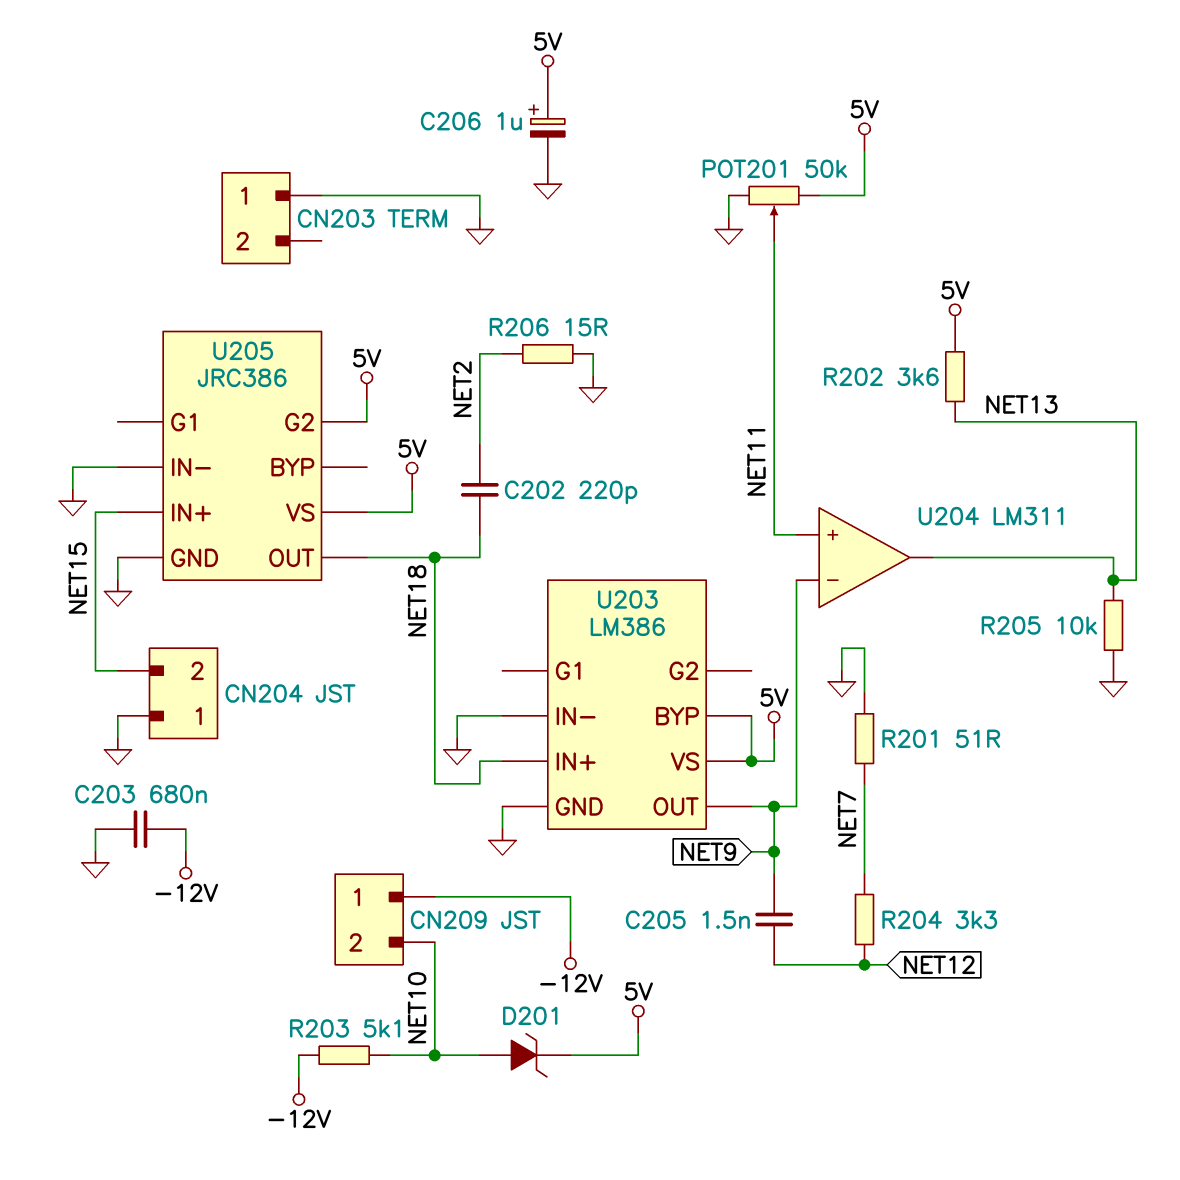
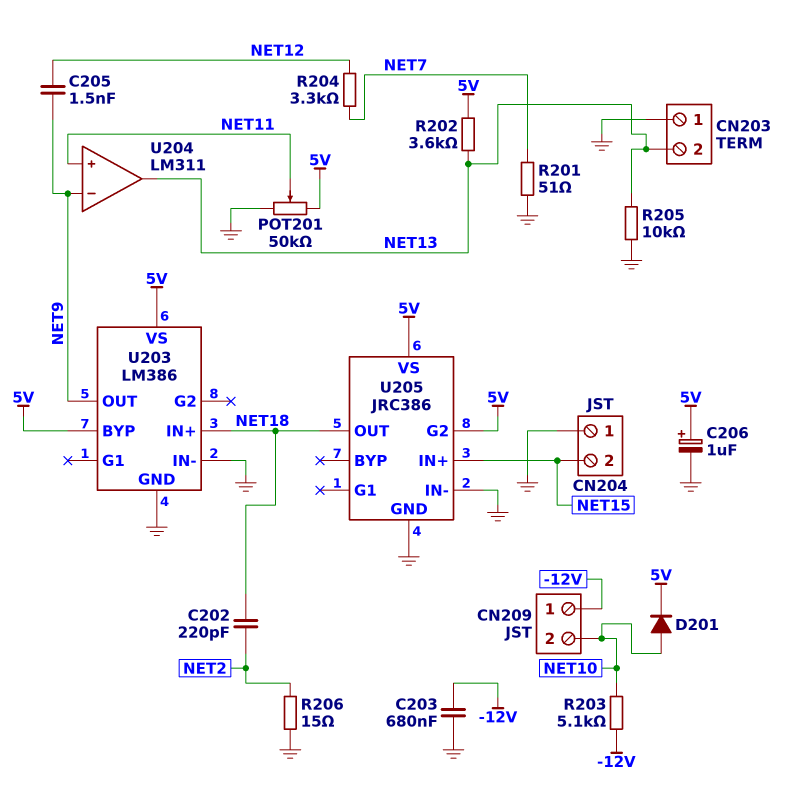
CN203 pin 2: none -> NET13
D201: zener (A NET10, K 5V) -> diode (A NET10, K 5V)

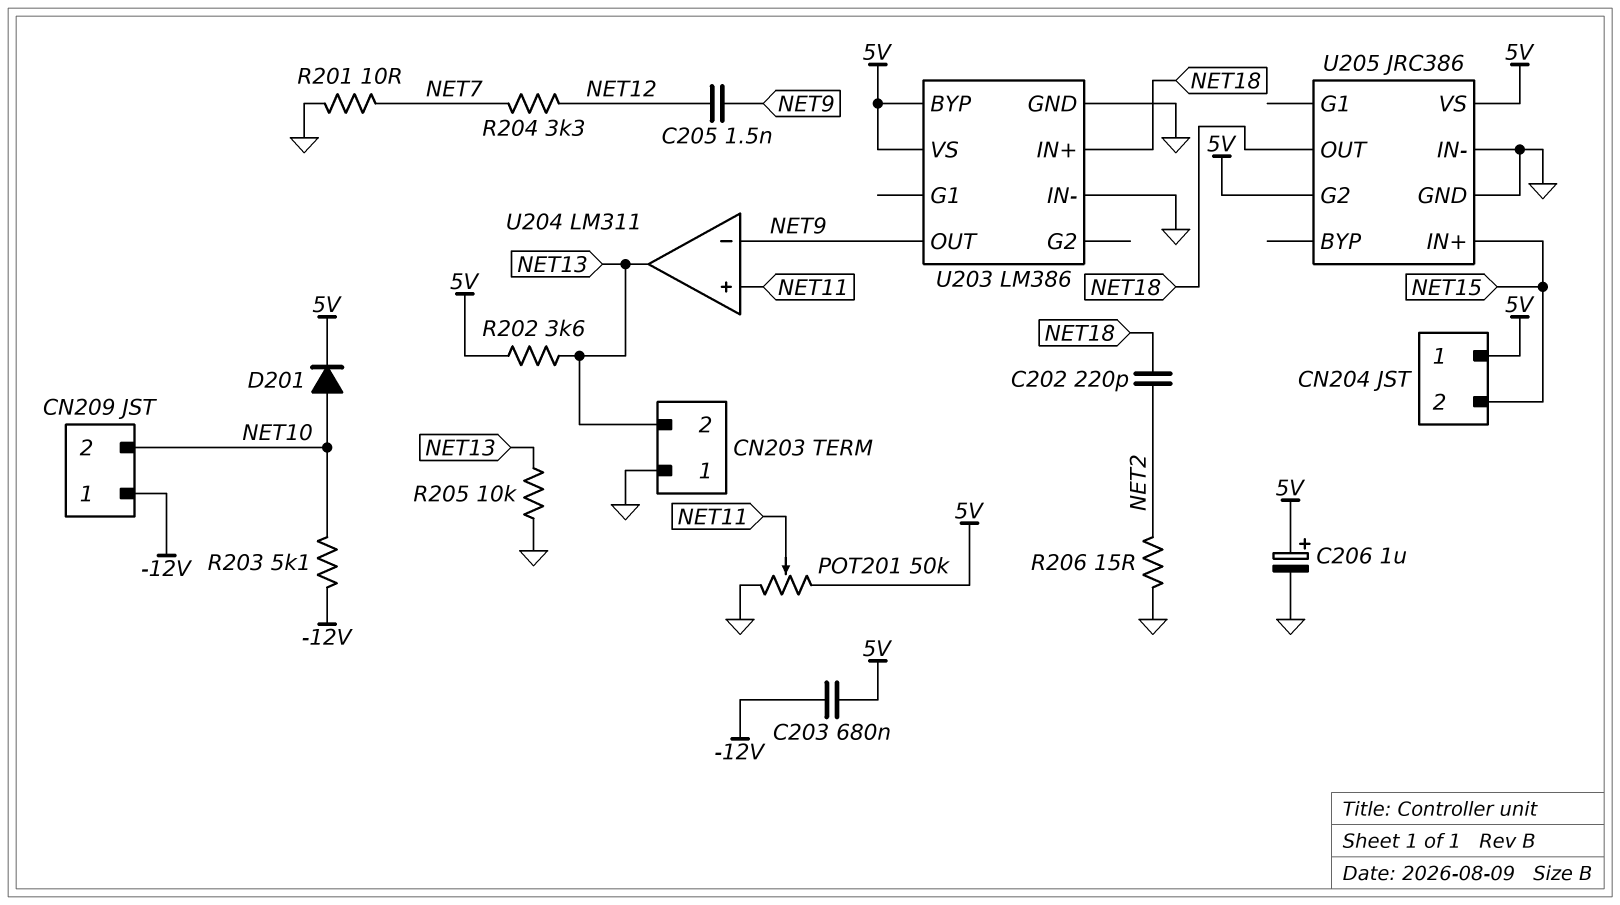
C203: 680nF (-12V, GND) -> 680nF (-12V, 5V)
CN204 pin 1: GND -> 5V
R201: 51 (GND, NET7) -> 10 (GND, NET7)

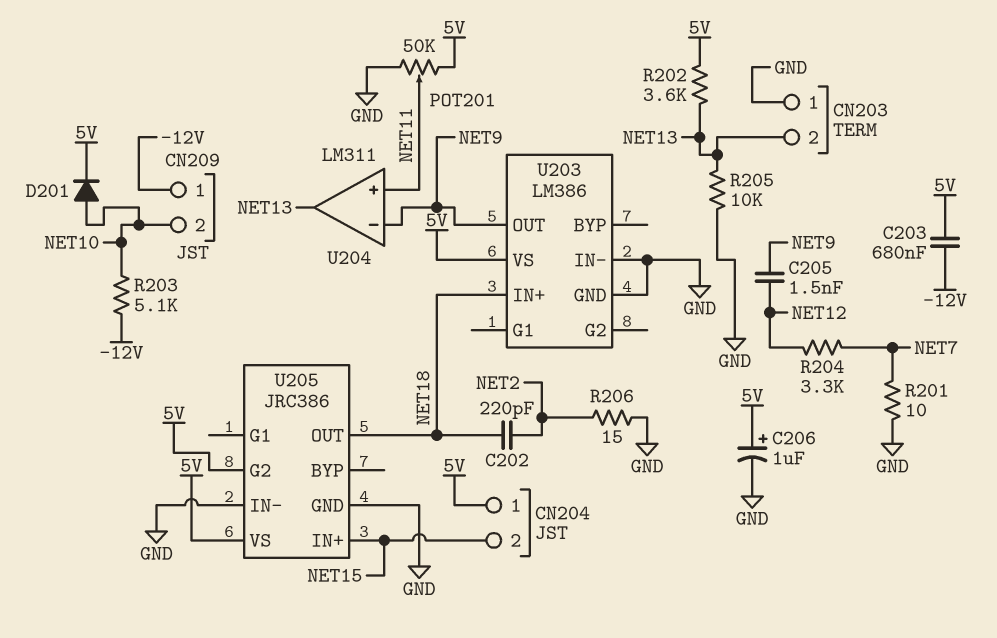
U203 pin BYP: 5V -> none

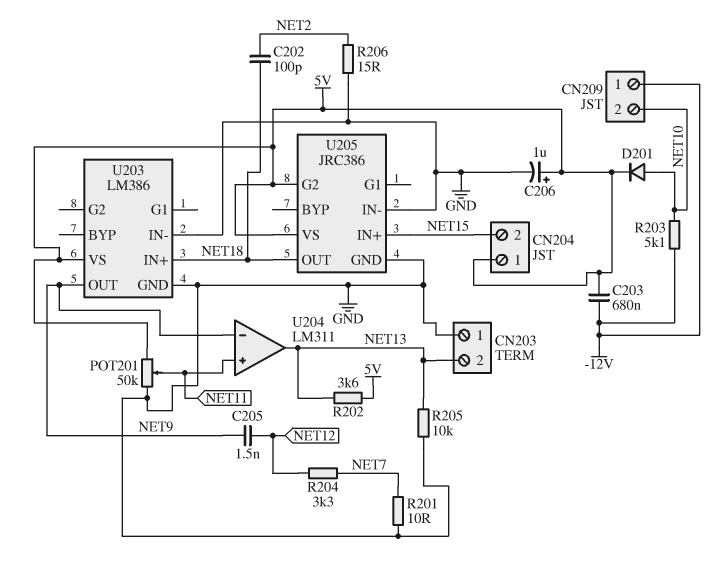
C202: 220pF (NET2, NET18) -> 100pF (NET2, NET18)

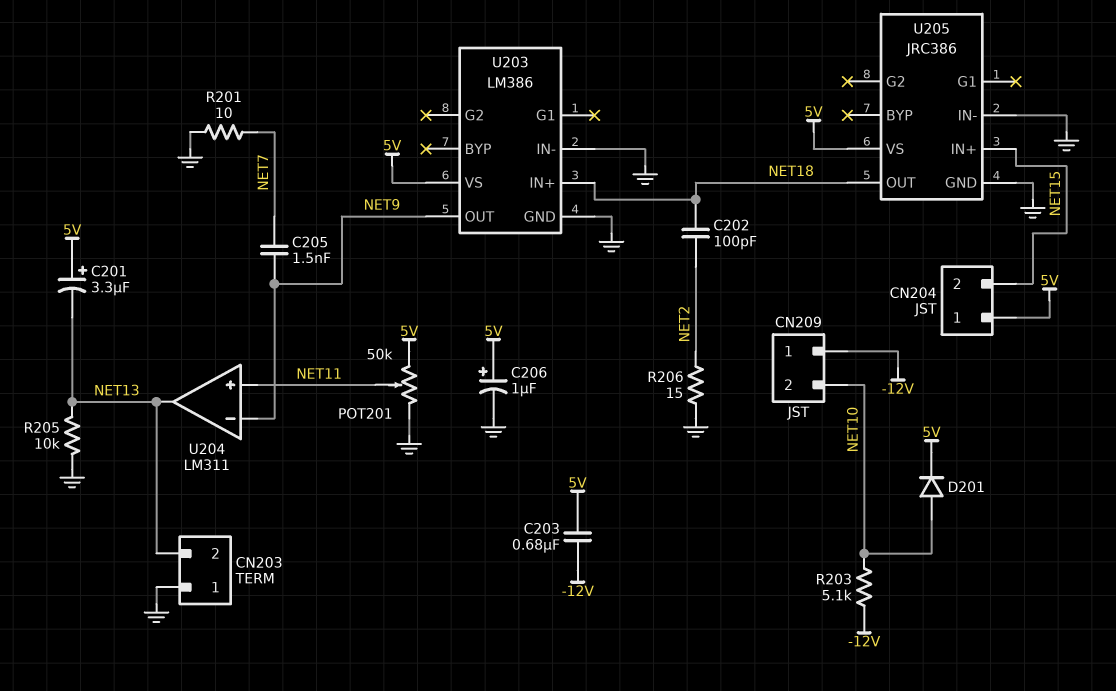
C201: none -> 3.3uF (plus 5V, minus NET13)
C205: 1.5nF (NET9, NET12) -> 1.5nF (NET7, NET9)
R202: 3.6k (5V, NET13) -> none
R204: 3.3k (NET7, NET12) -> none
U205 pin G2: 5V -> none

